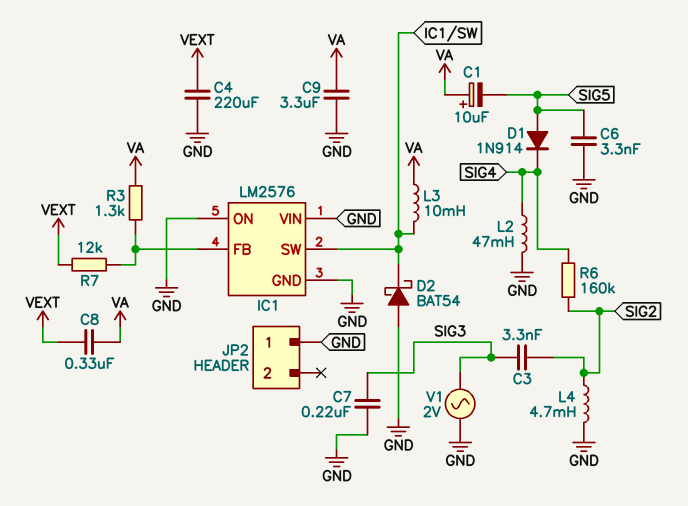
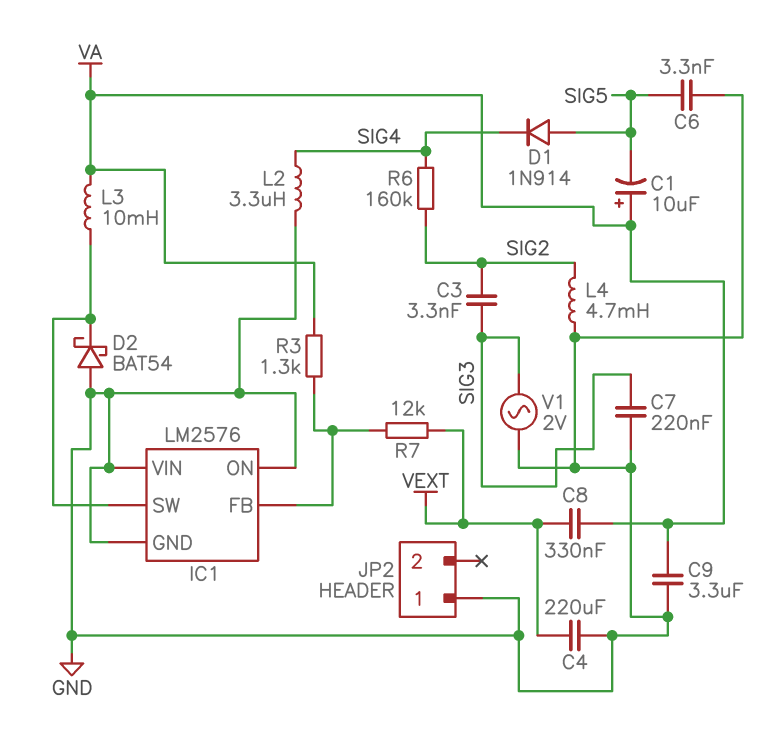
L2: 47mH (GND, SIG4) -> 3.3uH (GND, SIG4)

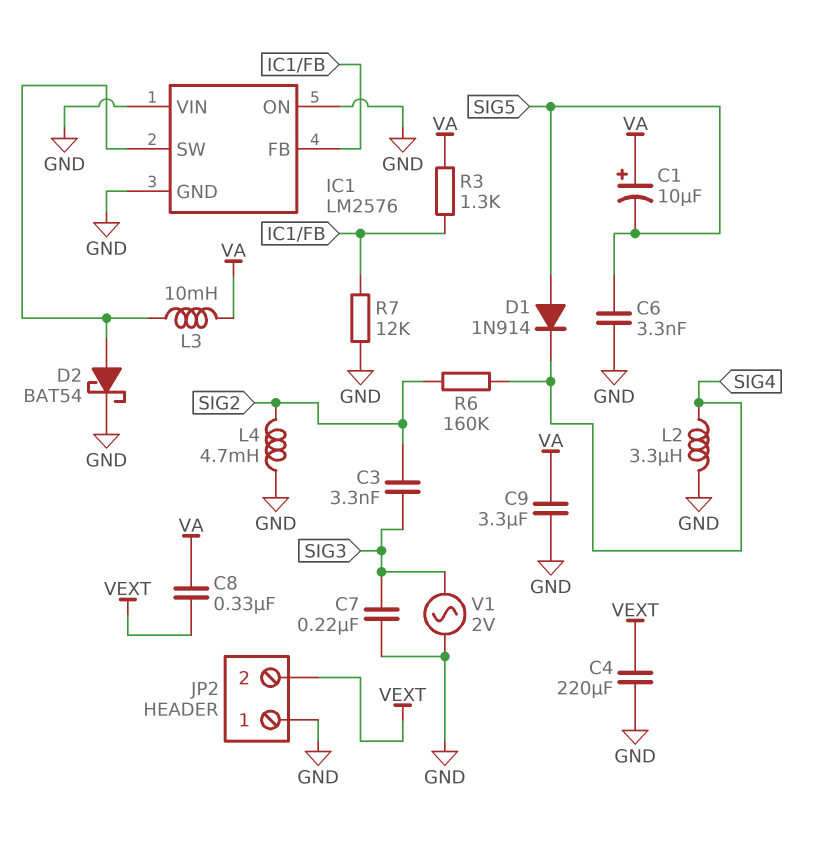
D2: schottky BAT54 (A GND, K IC1/SW) -> schottky BAT54 (A IC1/SW, K GND)
JP2 pin 2: none -> VEXT
R7: 12k (IC1/FB, VEXT) -> 12k (GND, IC1/FB)

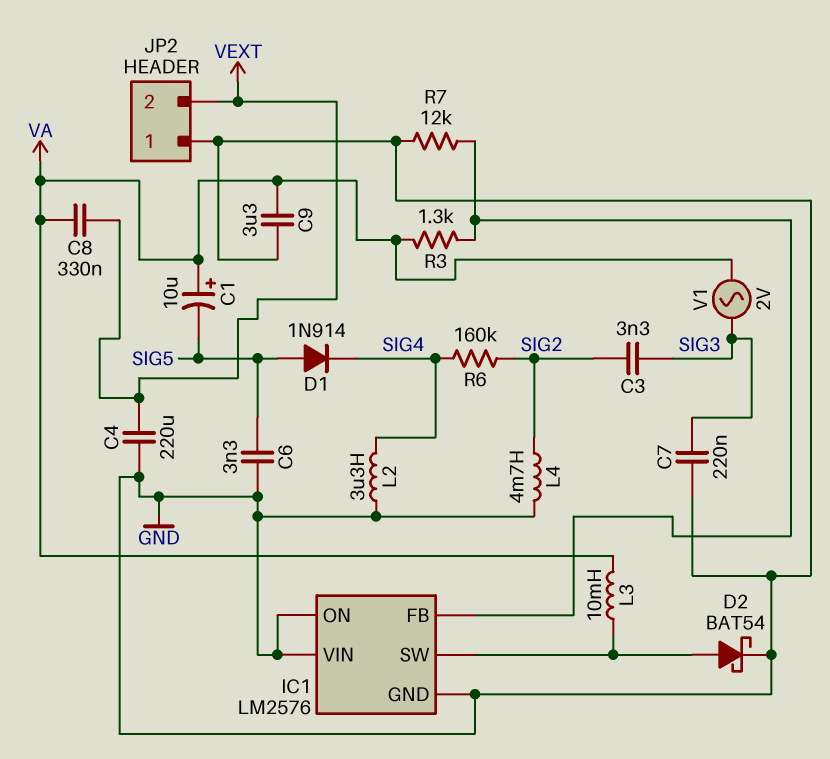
V1: AC 2V (GND, SIG3) -> AC 2V (SIG3, VA)

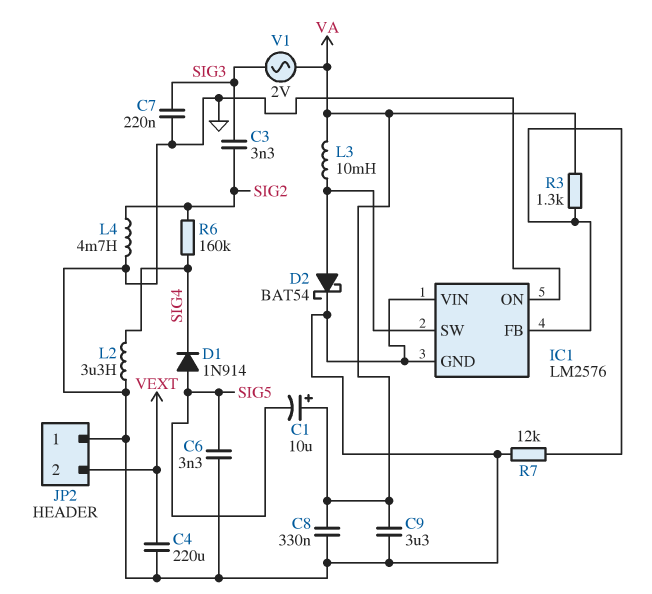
C8: 330nF (VA, VEXT) -> 330nF (GND, VA)

